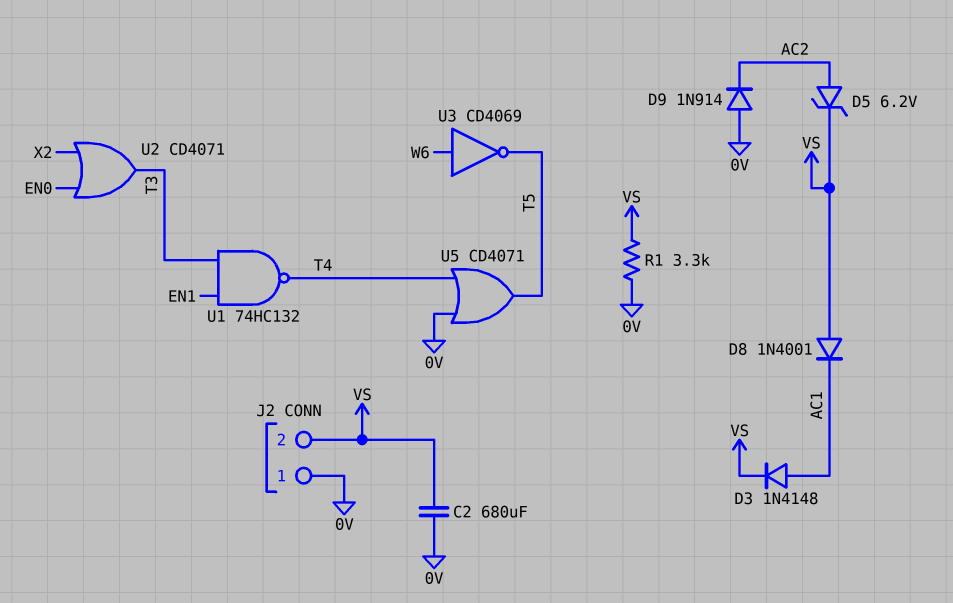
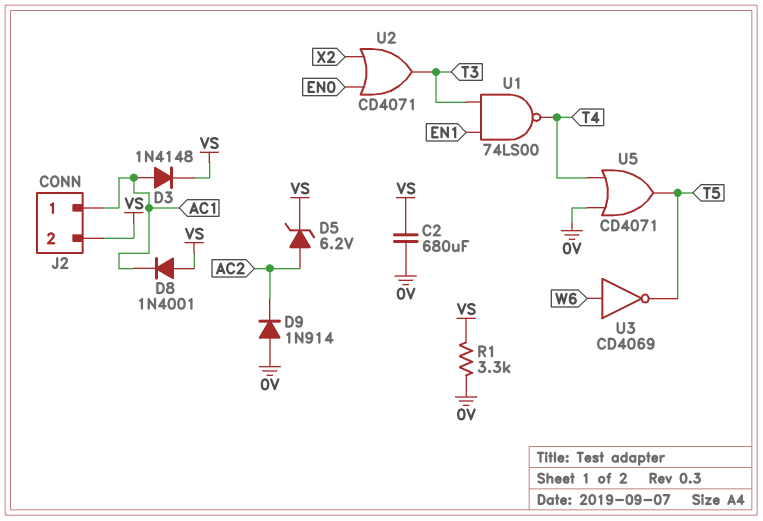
J2 pin 1: 0V -> AC1
U1: NAND 74HC132 (in EN1, in T3, out T4) -> NAND 74LS00 (in EN1, in T3, out T4)

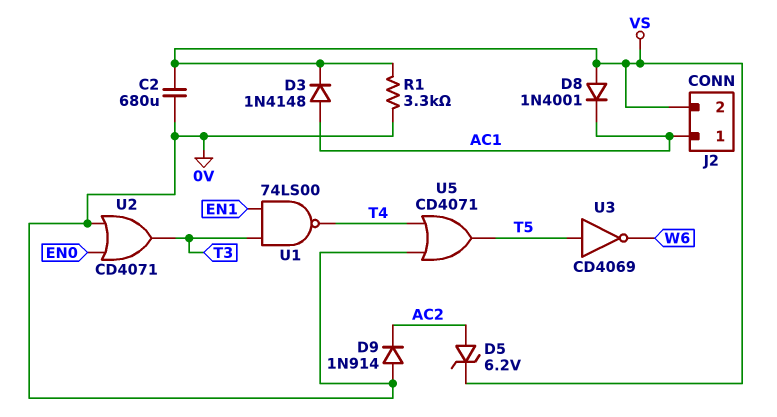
U2: OR CD4071 (in EN0, in X2, out T3) -> OR CD4071 (in 0V, in EN0, out T3)
U3: NOT CD4069 (in W6, out T5) -> NOT CD4069 (in T5, out W6)

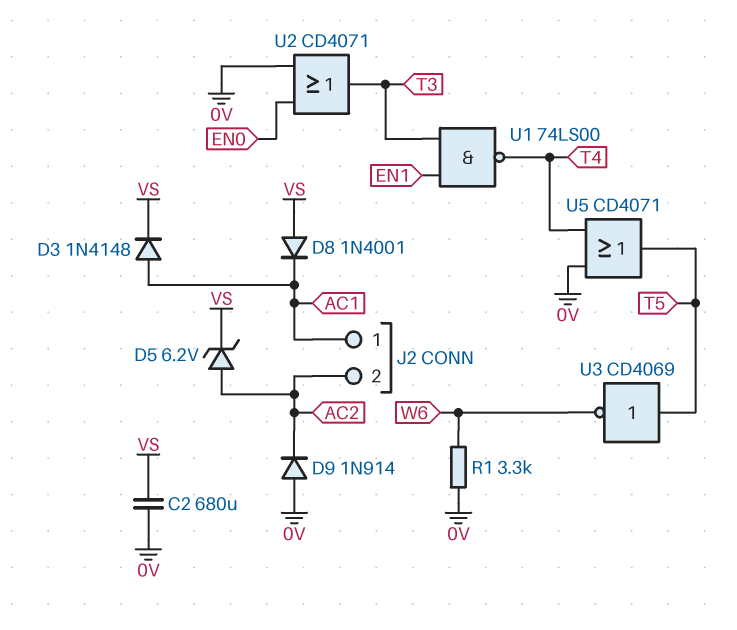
J2 pin 2: VS -> AC2
R1: 3.3k (0V, VS) -> 3.3k (0V, W6)

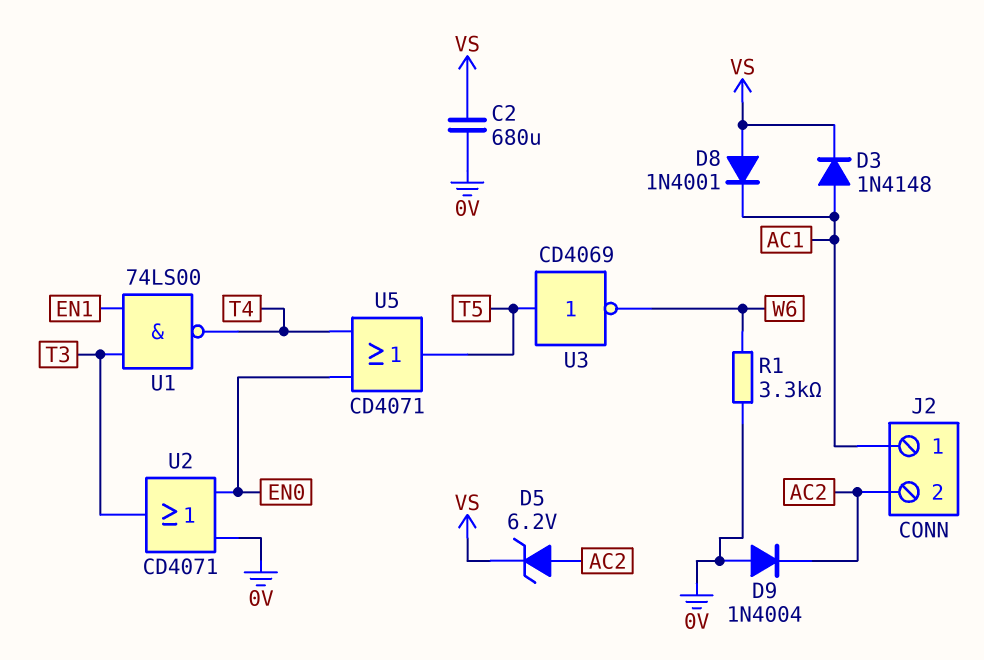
D9: diode 1N914 (A 0V, K AC2) -> diode 1N4004 (A 0V, K AC2)
U5: OR CD4071 (in 0V, in T4, out T5) -> OR CD4071 (in EN0, in T4, out T5)

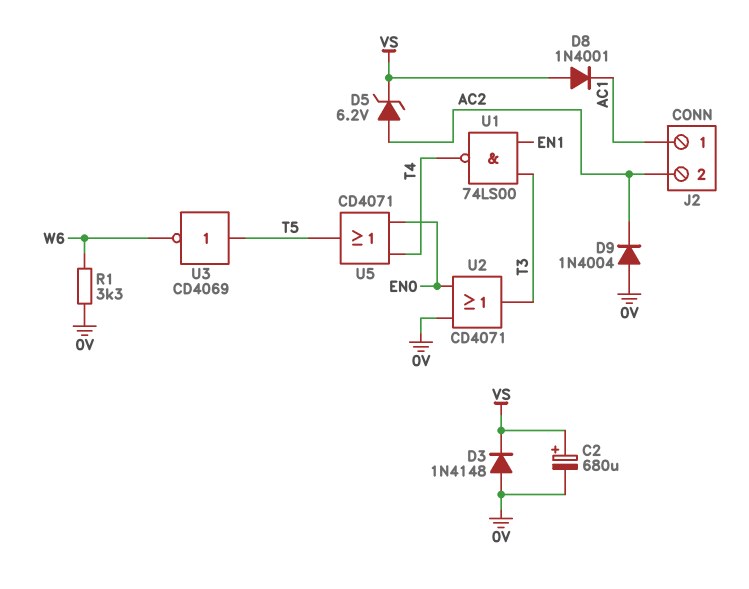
C2: 680uF (0V, VS) -> 680uF (plus VS, minus 0V)
D3: diode 1N4148 (A AC1, K VS) -> diode 1N4148 (A 0V, K VS)

